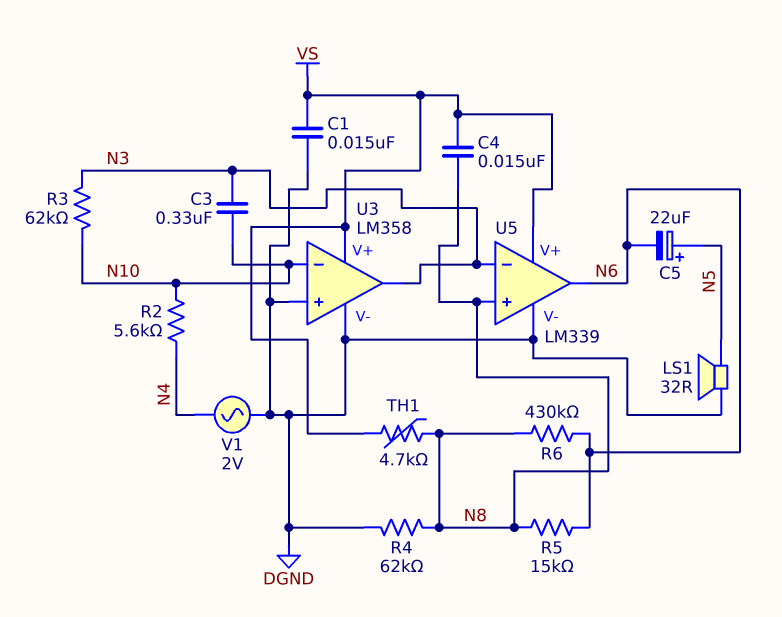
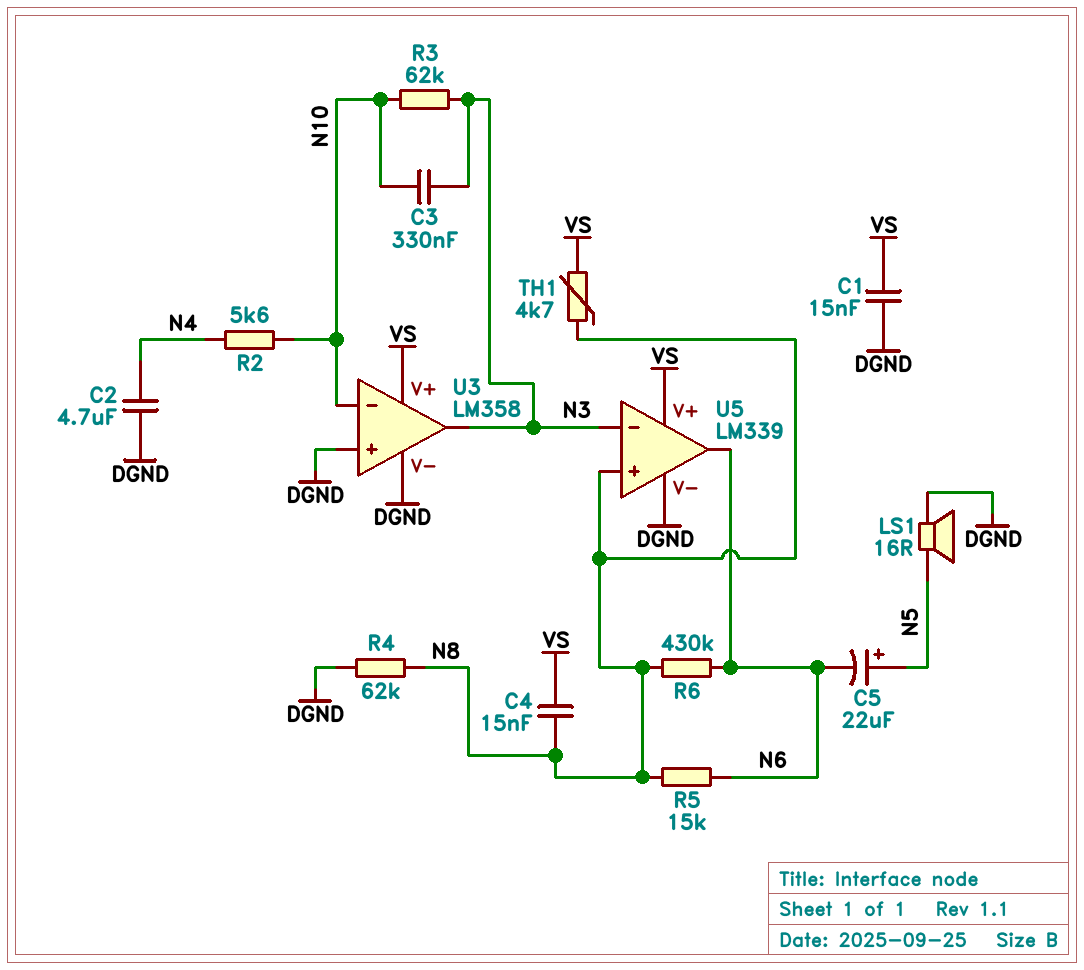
C2: none -> 4.7uF (DGND, N4)
LS1: speaker 32R (DGND, N5) -> speaker 16R (DGND, N5)
V1: AC 2V (DGND, N4) -> none

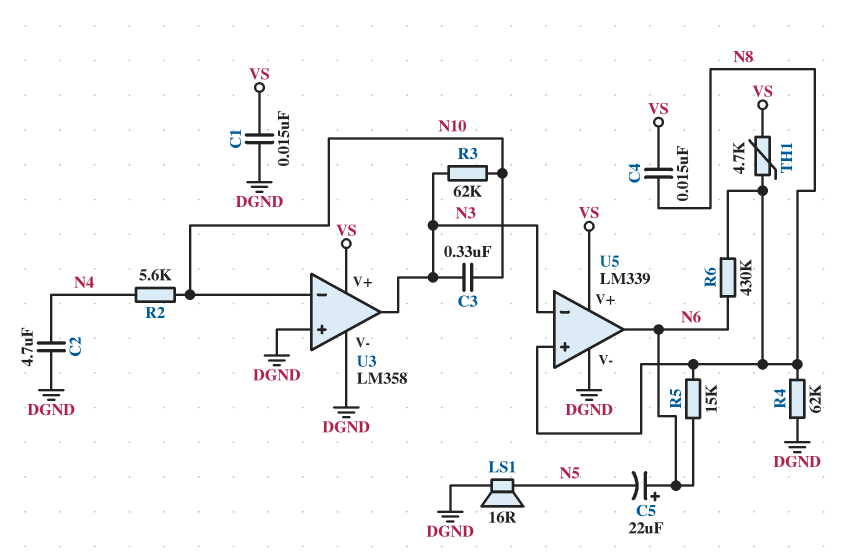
C5: 22uF (plus N5, minus N6) -> 22uF (plus N6, minus N5)

